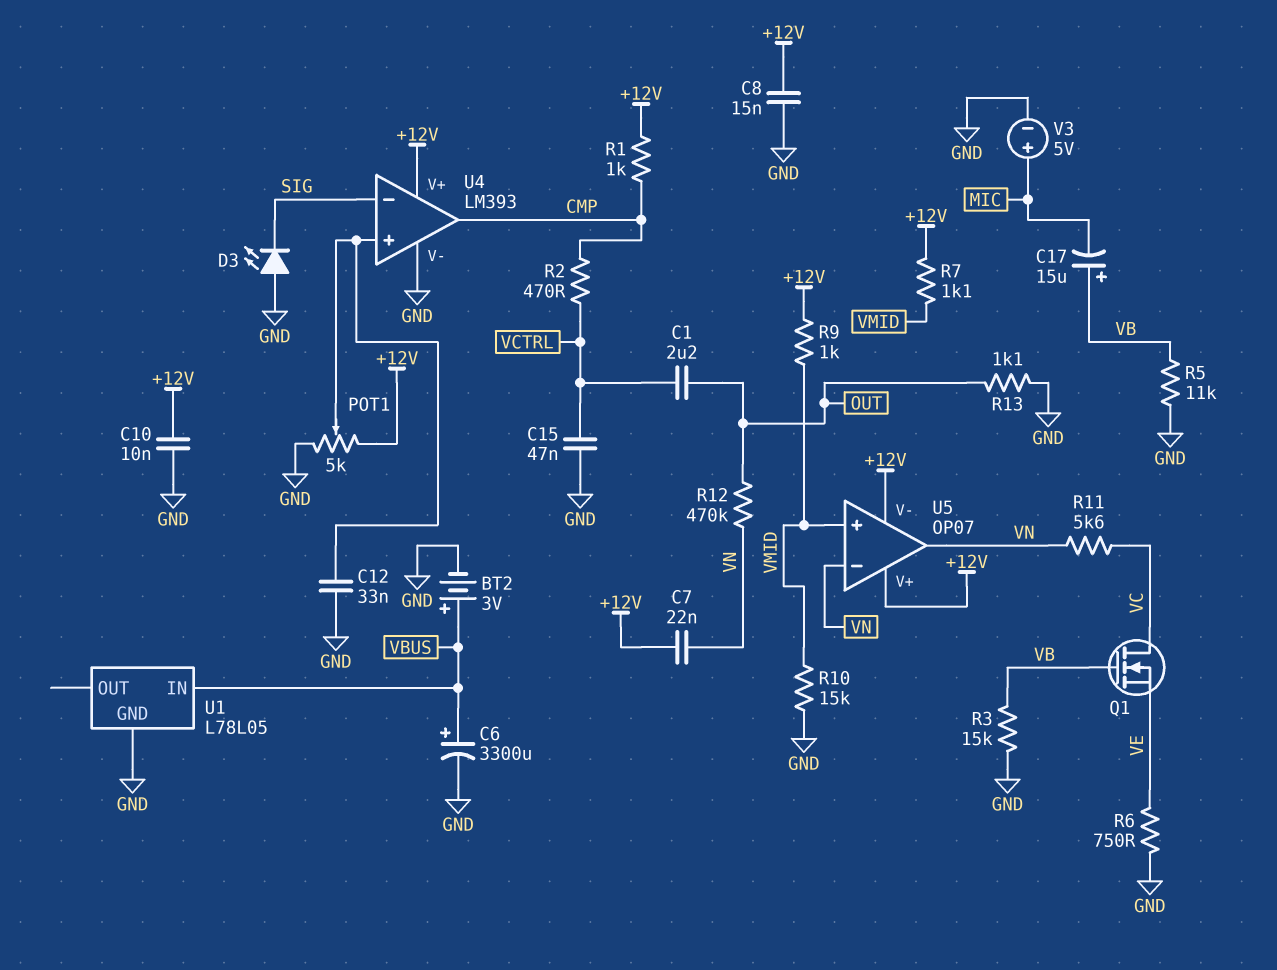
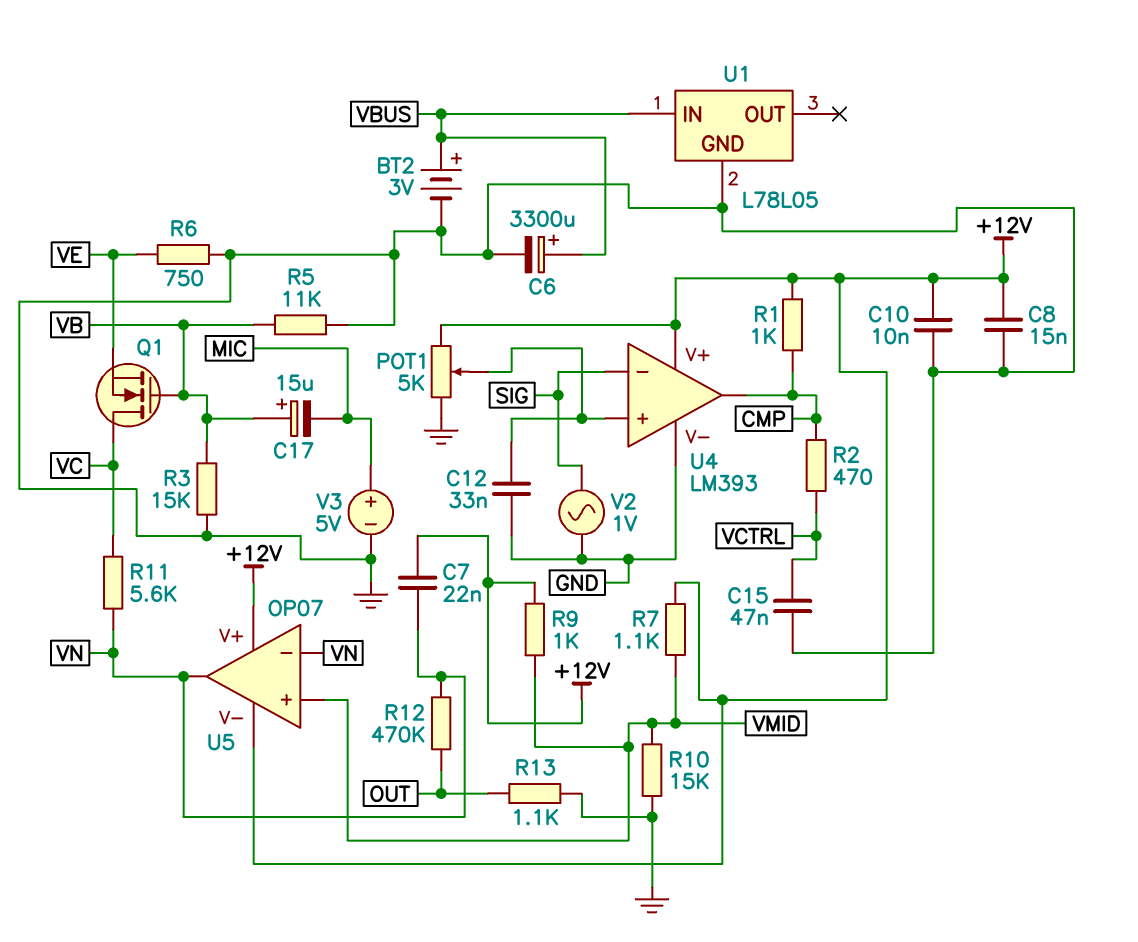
C1: 2.2uF (OUT, VCTRL) -> none
D3: LED (A GND, K SIG) -> none
V2: none -> AC 1V (GND, SIG)

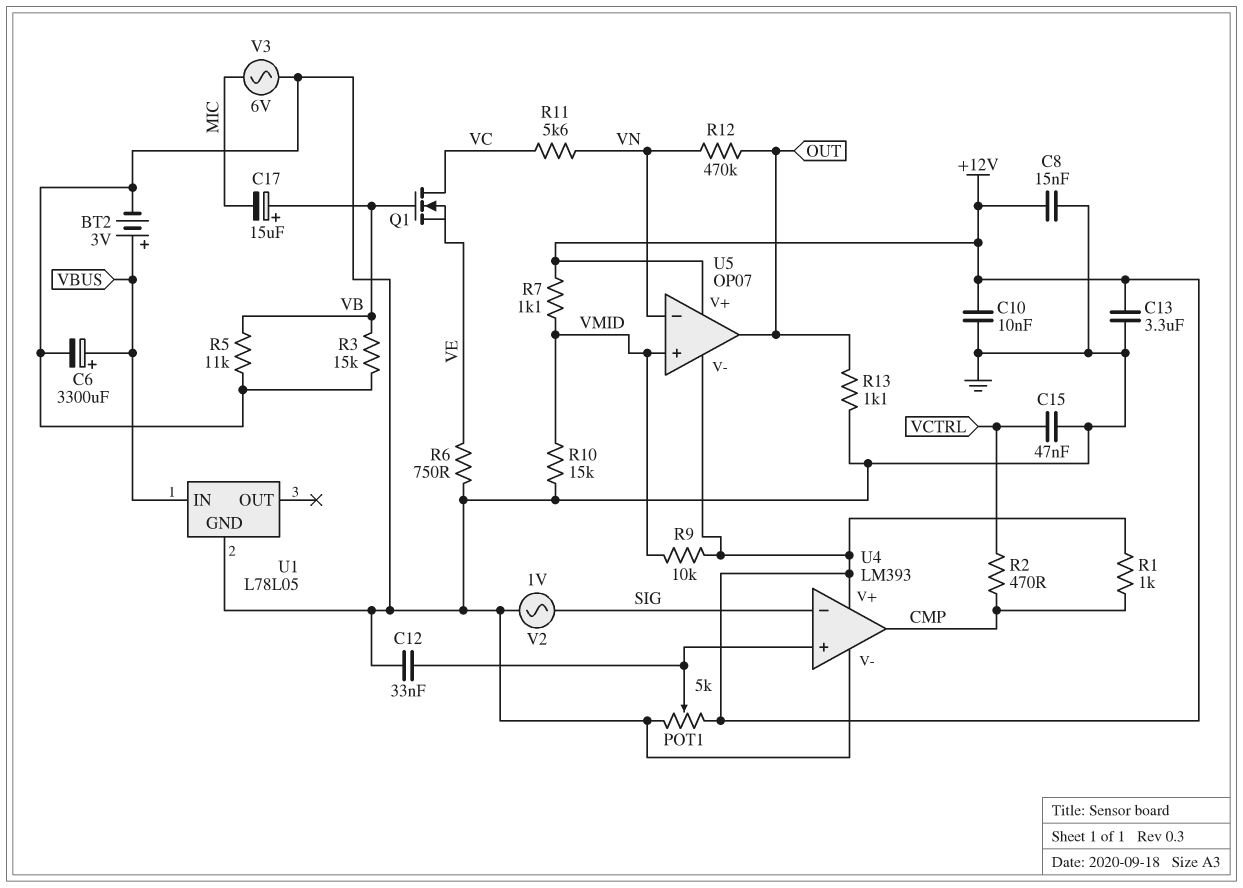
C7: 22nF (+12V, VN) -> none
C13: none -> 3.3uF (+12V, GND)
R9: 1k (+12V, VMID) -> 10k (+12V, VMID)
U5 pin out: VN -> OUT
V3: 5V (plus MIC, minus GND) -> AC 6V (GND, MIC)

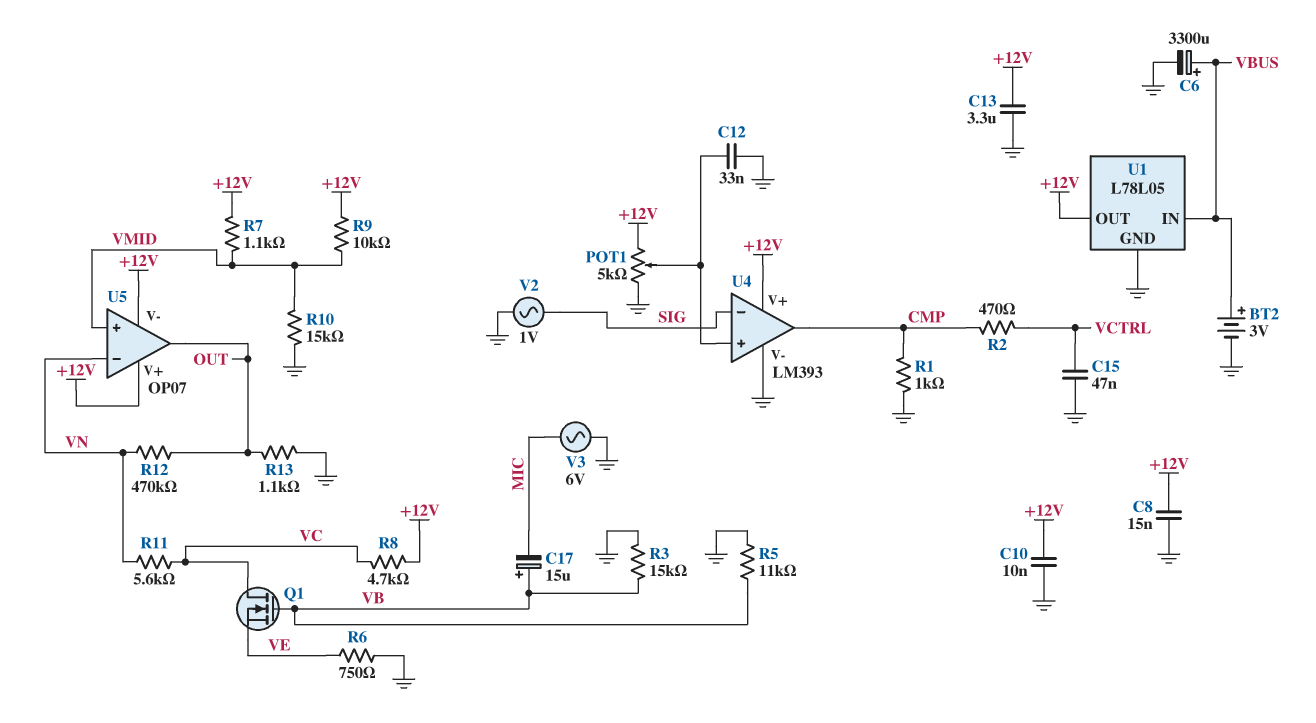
R1: 1k (+12V, CMP) -> 1k (CMP, GND)
R8: none -> 4.7k (+12V, VC)
U1 pin OUT: none -> +12V

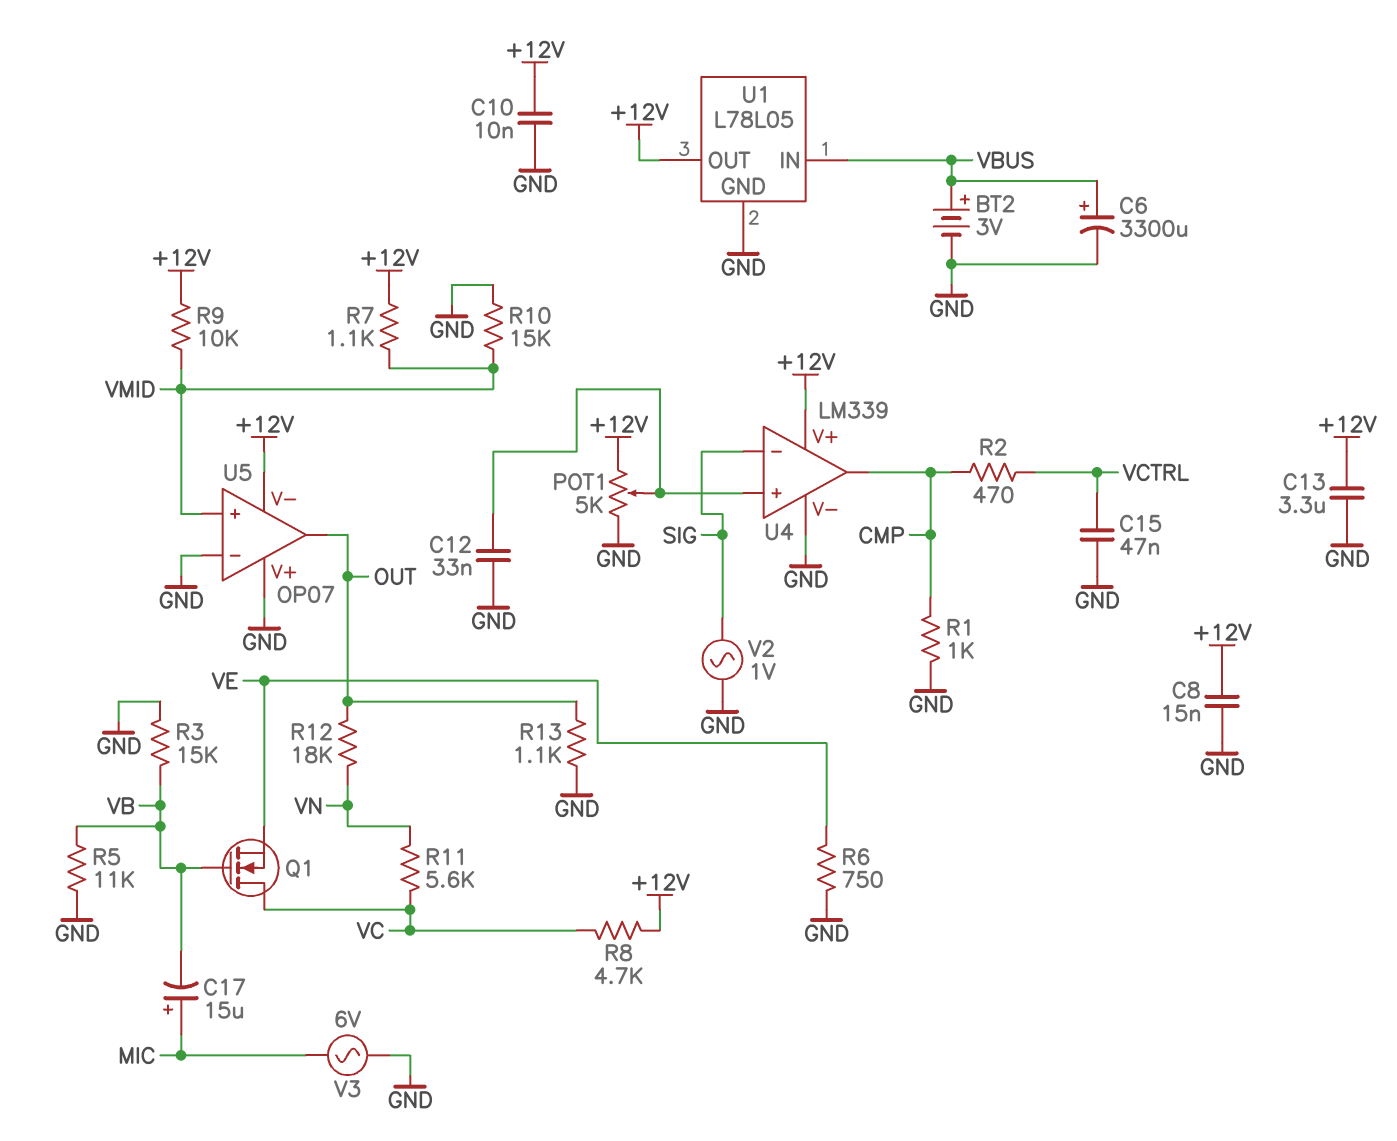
C17: 15uF (plus VB, minus MIC) -> 15uF (plus MIC, minus VB)
R12: 470k (OUT, VN) -> 18k (OUT, VN)
U4: LM393 -> LM339
U5 pin V+: +12V -> GND
U5 pin in-: VN -> GND

